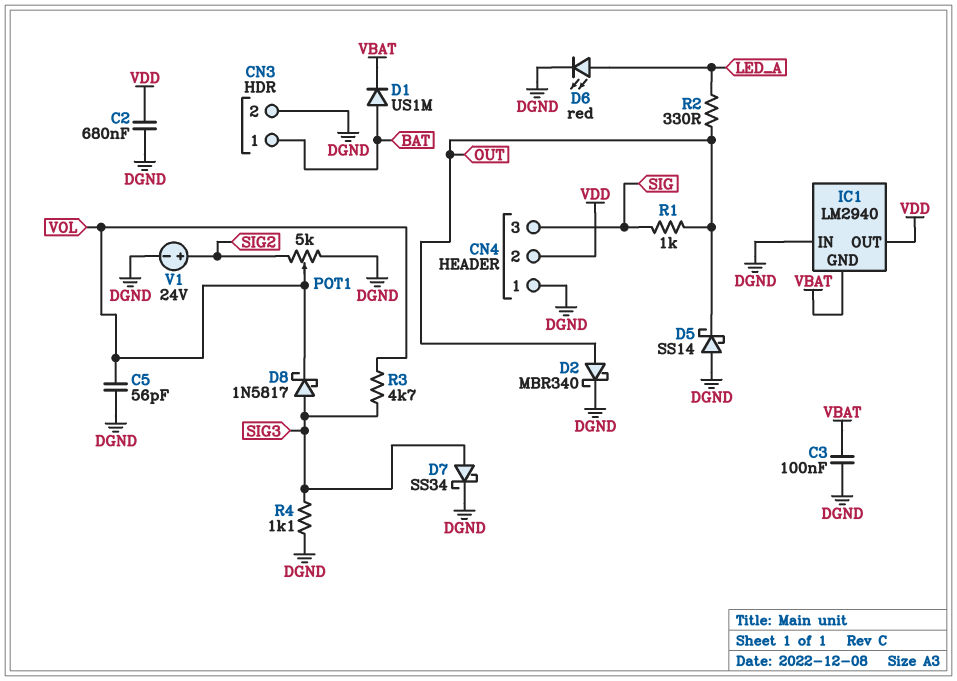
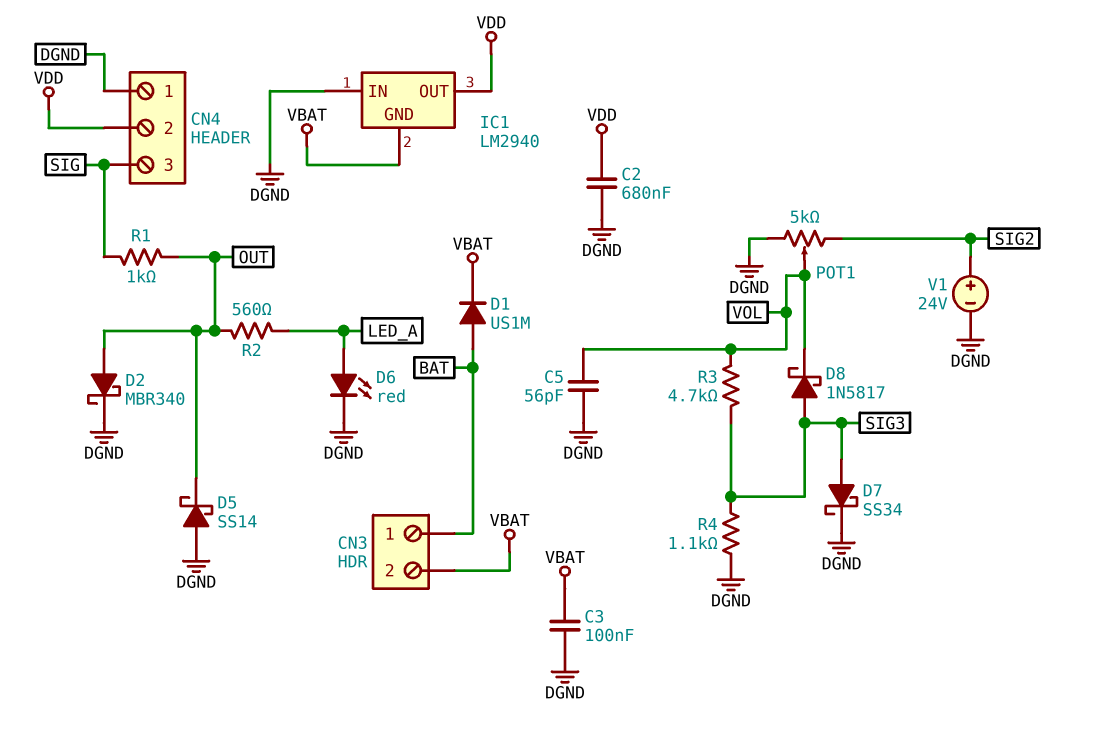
CN3 pin 2: DGND -> VBAT
R2: 330 (LED_A, OUT) -> 560 (LED_A, OUT)

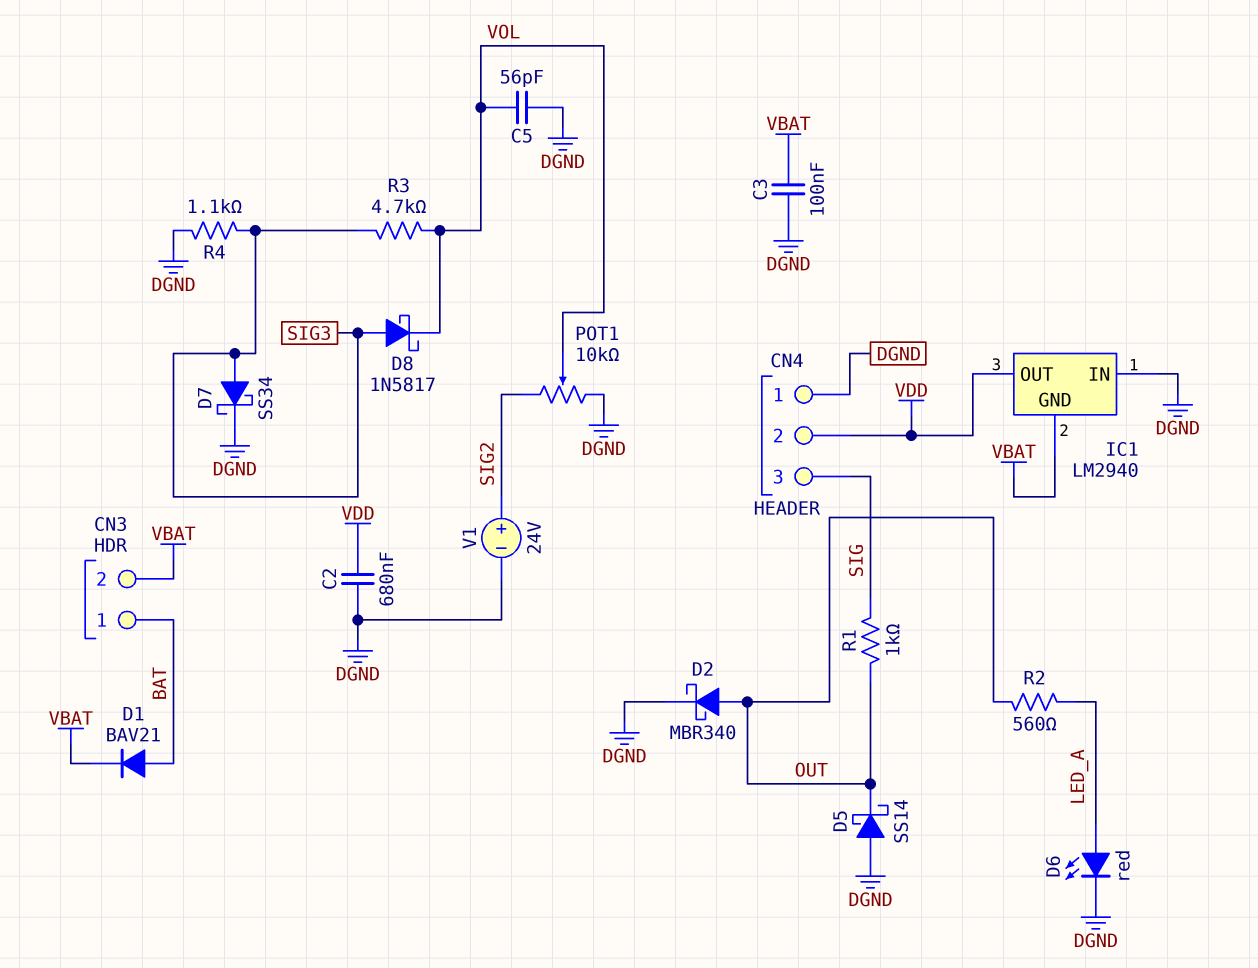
D1: diode US1M (A BAT, K VBAT) -> diode BAV21 (A BAT, K VBAT)
POT1: 5k (DGND, SIG2, wiper VOL) -> 10k (DGND, SIG2, wiper VOL)

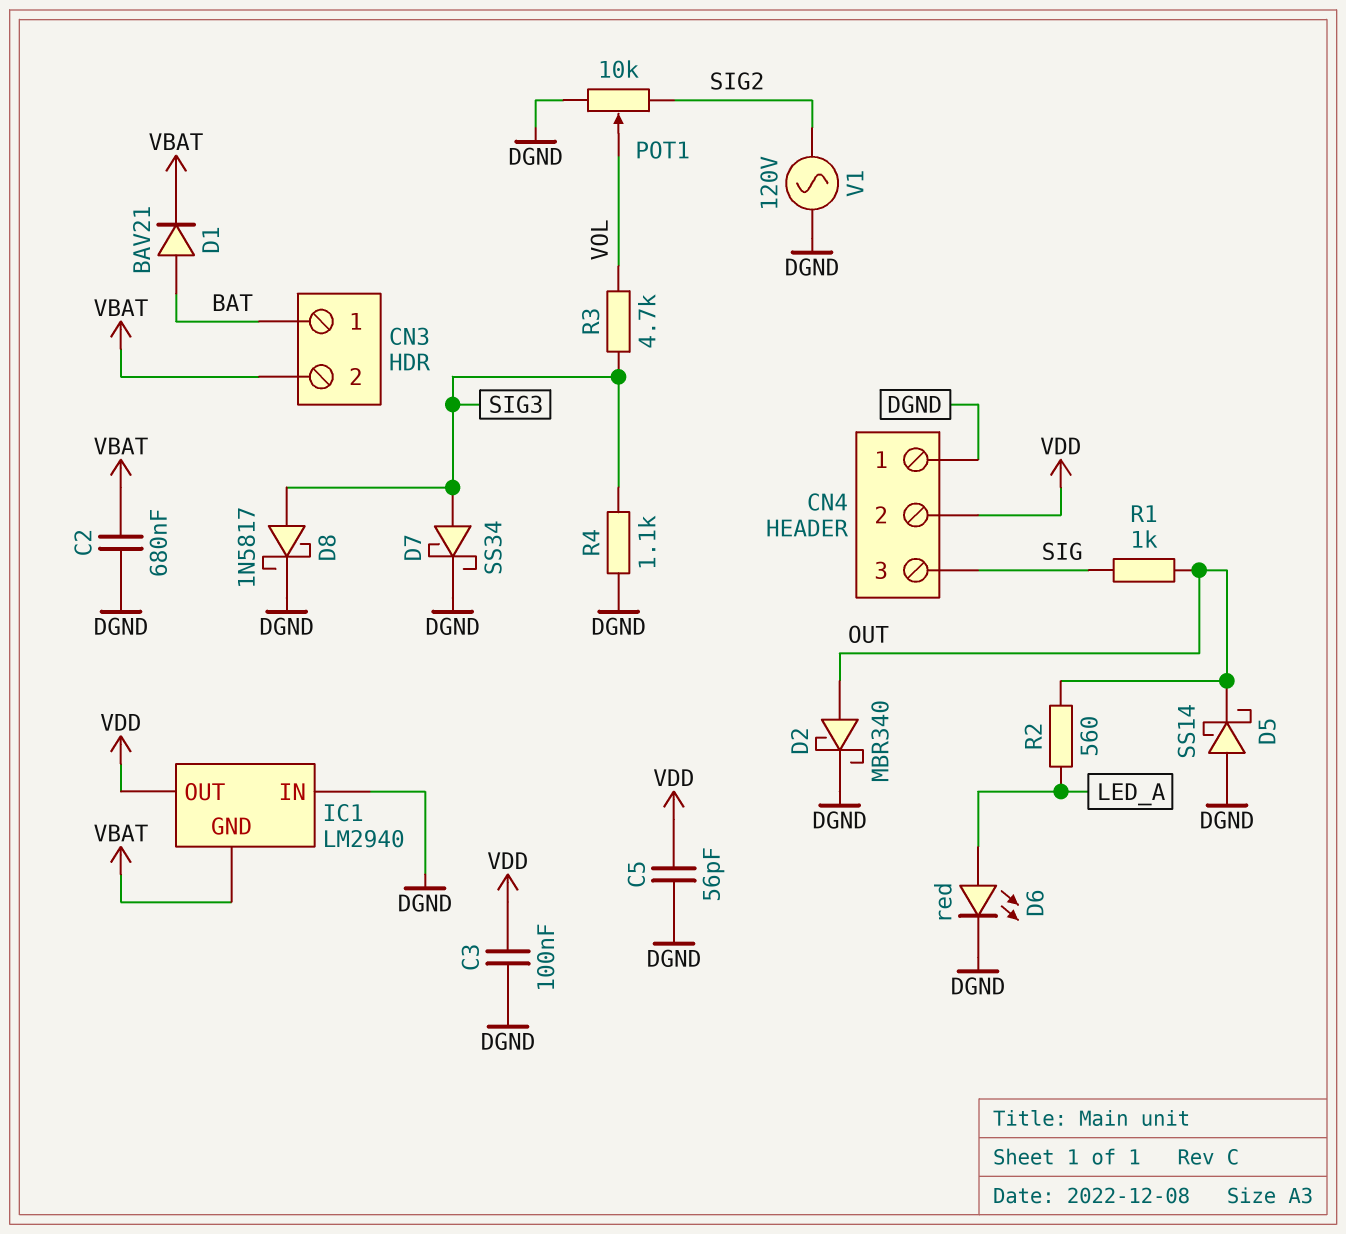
C2: 680nF (DGND, VDD) -> 680nF (DGND, VBAT)
C3: 100nF (DGND, VBAT) -> 100nF (DGND, VDD)
C5: 56pF (DGND, VOL) -> 56pF (DGND, VDD)
D8: schottky 1N5817 (A SIG3, K VOL) -> schottky 1N5817 (A SIG3, K DGND)
V1: 24V (plus SIG2, minus DGND) -> AC 120V (DGND, SIG2)

